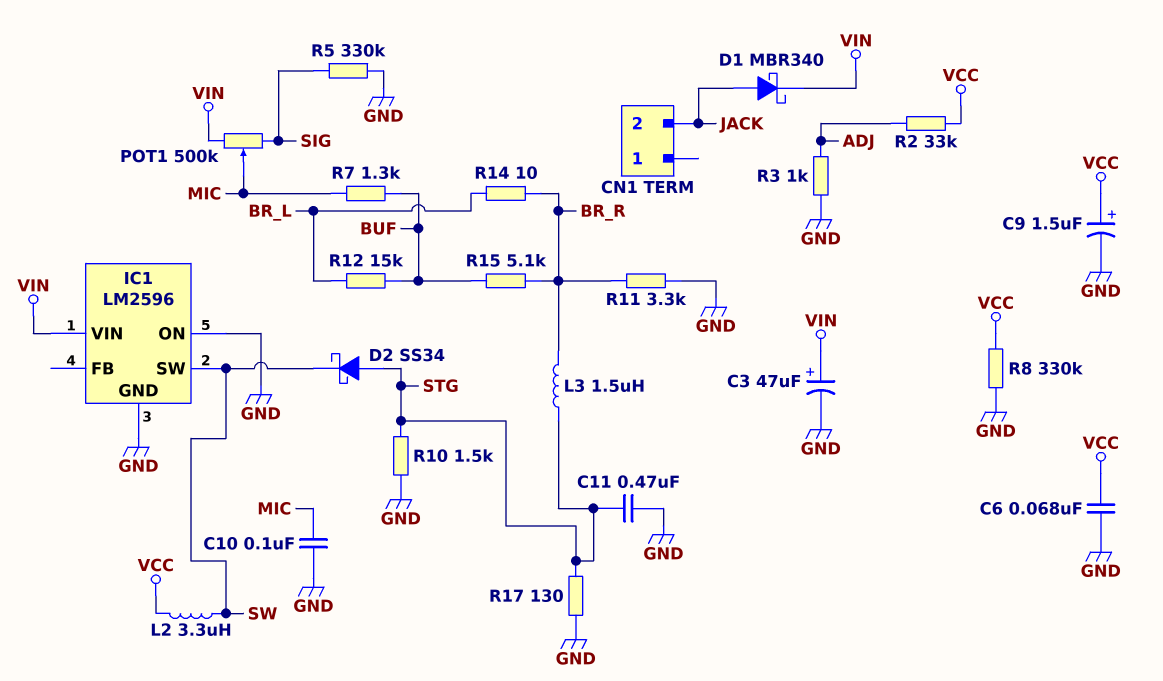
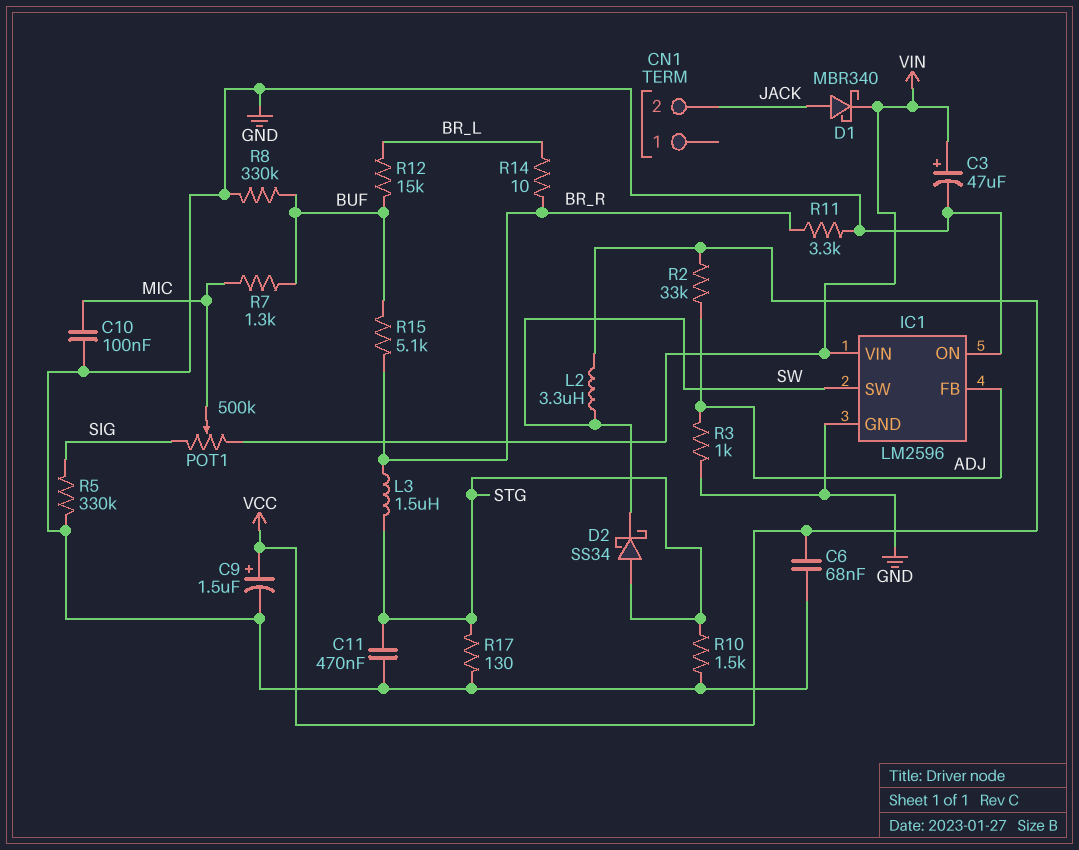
IC1 pin FB: none -> ADJ
R8: 330k (GND, VCC) -> 330k (BUF, GND)

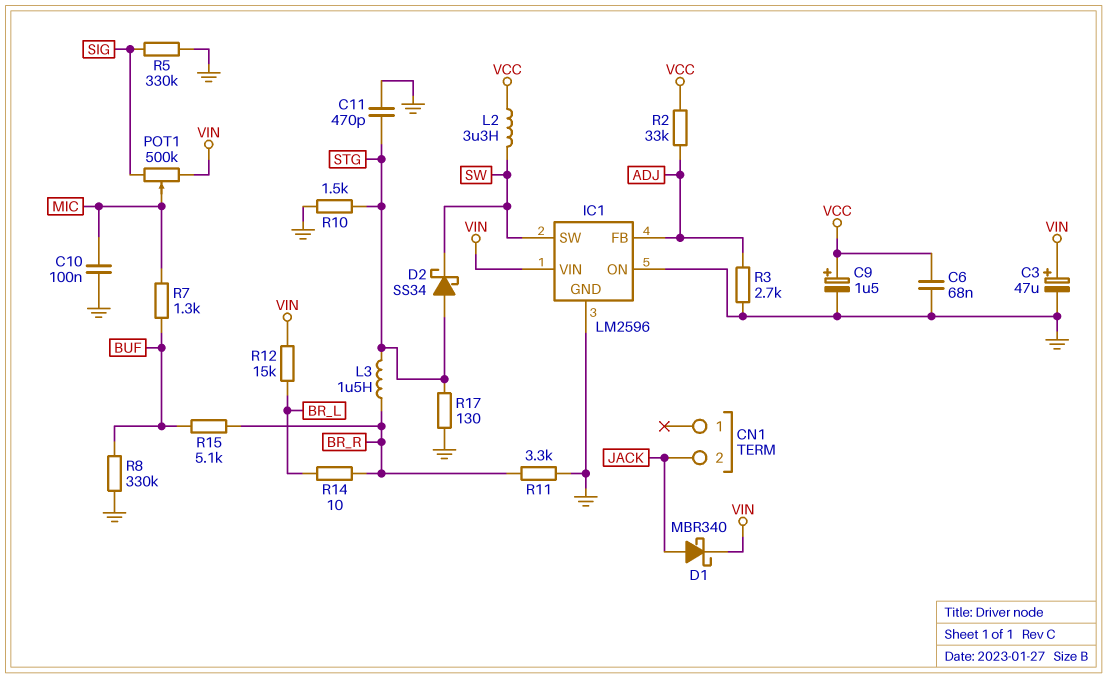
C11: 470nF (GND, STG) -> 470pF (GND, STG)
R3: 1k (ADJ, GND) -> 2.7k (ADJ, GND)
R12: 15k (BR_L, BUF) -> 15k (BR_L, VIN)

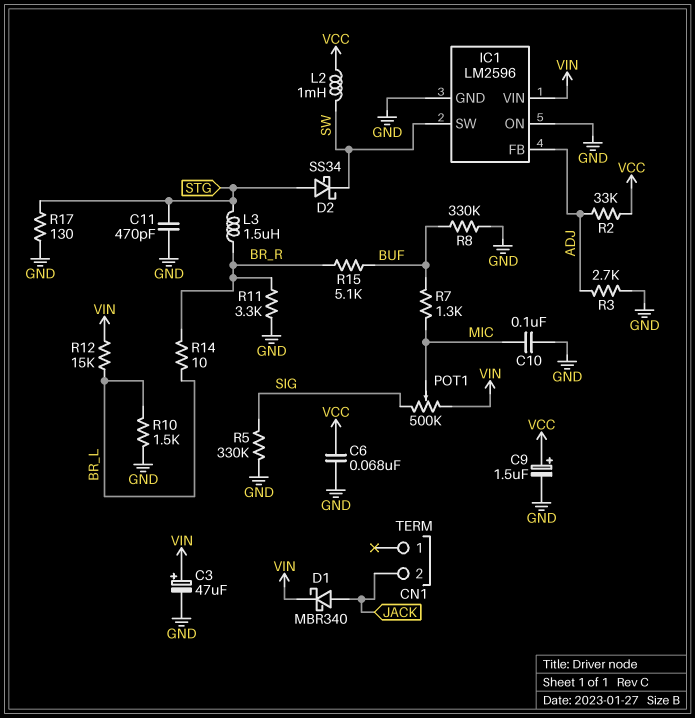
L2: 3.3uH (SW, VCC) -> 1mH (SW, VCC)
R10: 1.5k (GND, STG) -> 1.5k (BR_L, GND)

